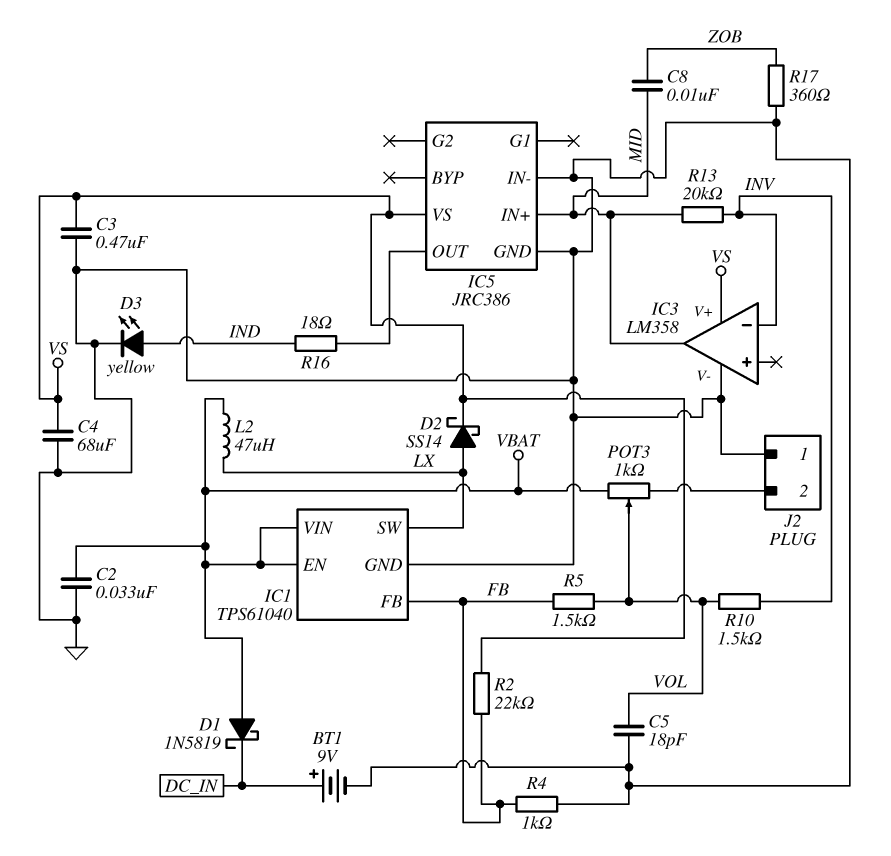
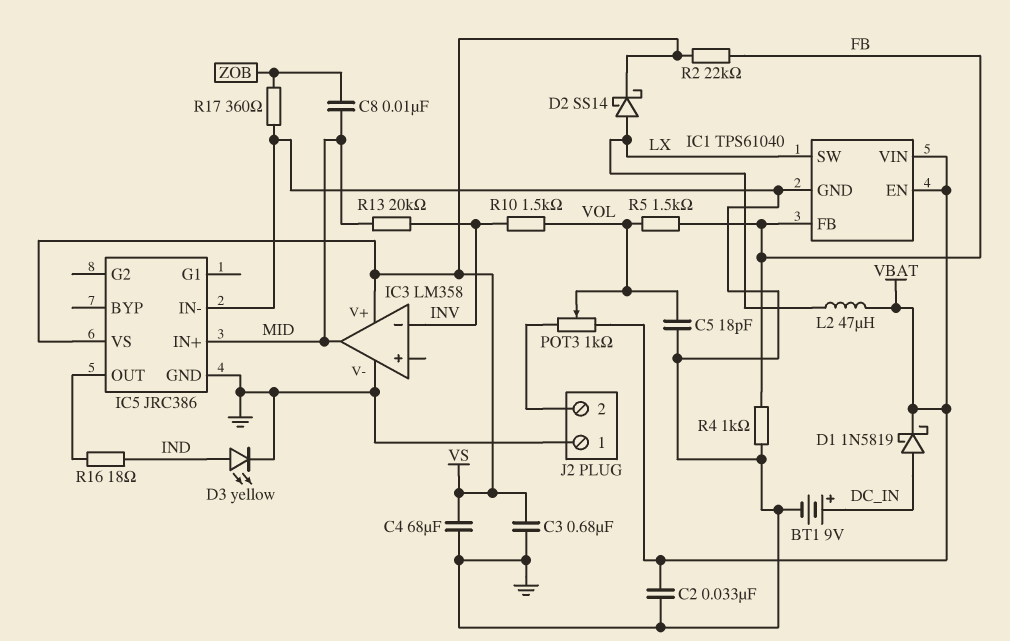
C3: 470nF (GND, VS) -> 680nF (GND, VS)
D1: schottky 1N5819 (A VBAT, K DC_IN) -> schottky 1N5819 (A DC_IN, K VBAT)

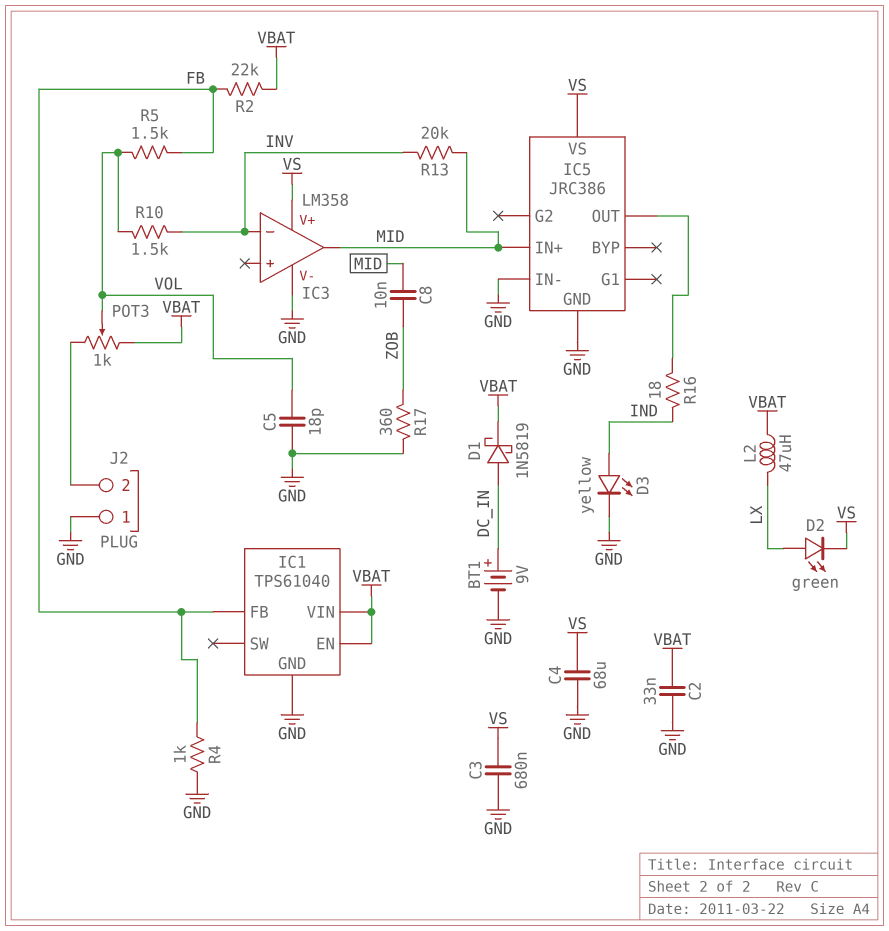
D2: schottky SS14 (A LX, K VS) -> LED green (A LX, K VS)
IC1 pin SW: LX -> none
R2: 22k (FB, VS) -> 22k (FB, VBAT)

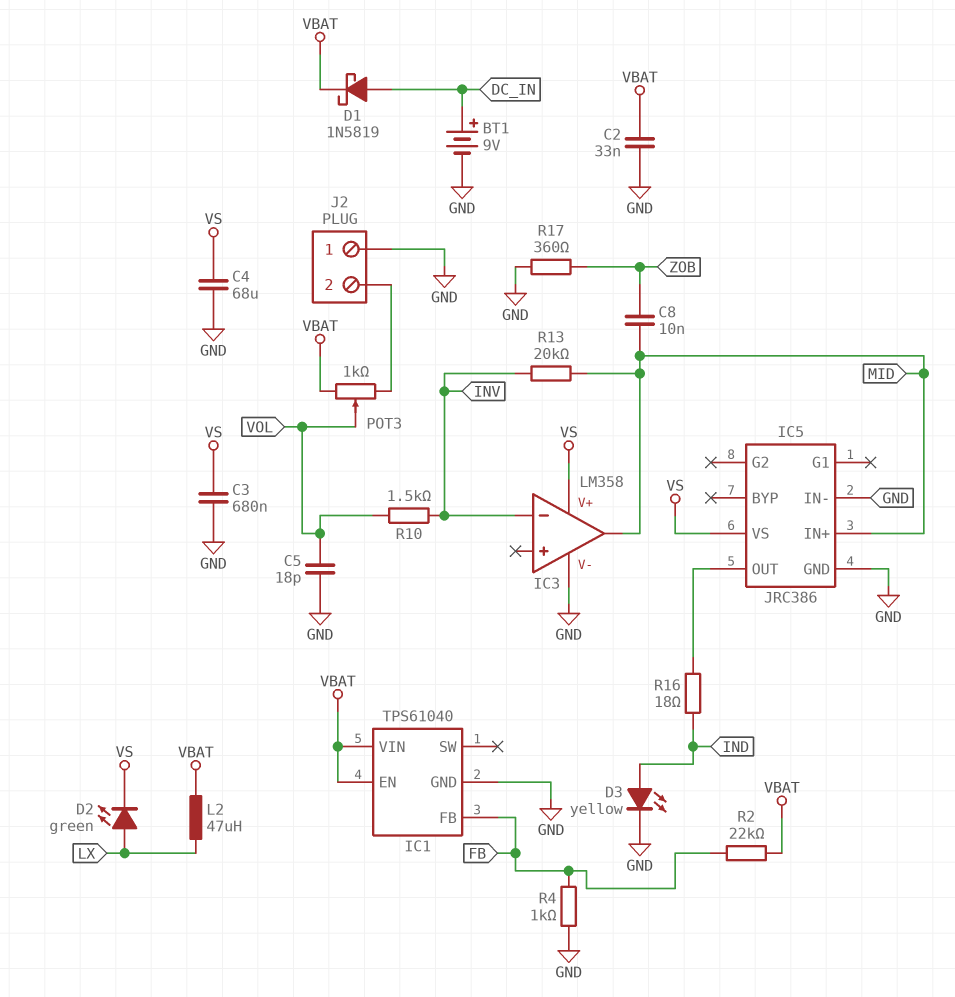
R5: 1.5k (FB, VOL) -> none

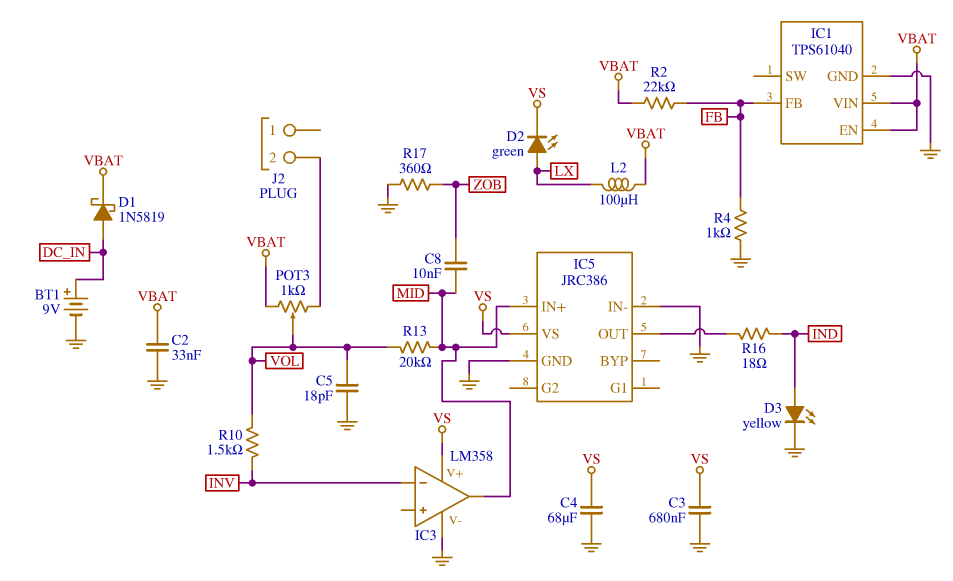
J2 pin 1: GND -> none
L2: 47uH (LX, VBAT) -> 100uH (LX, VBAT)
R13: 20k (INV, MID) -> 20k (MID, VOL)

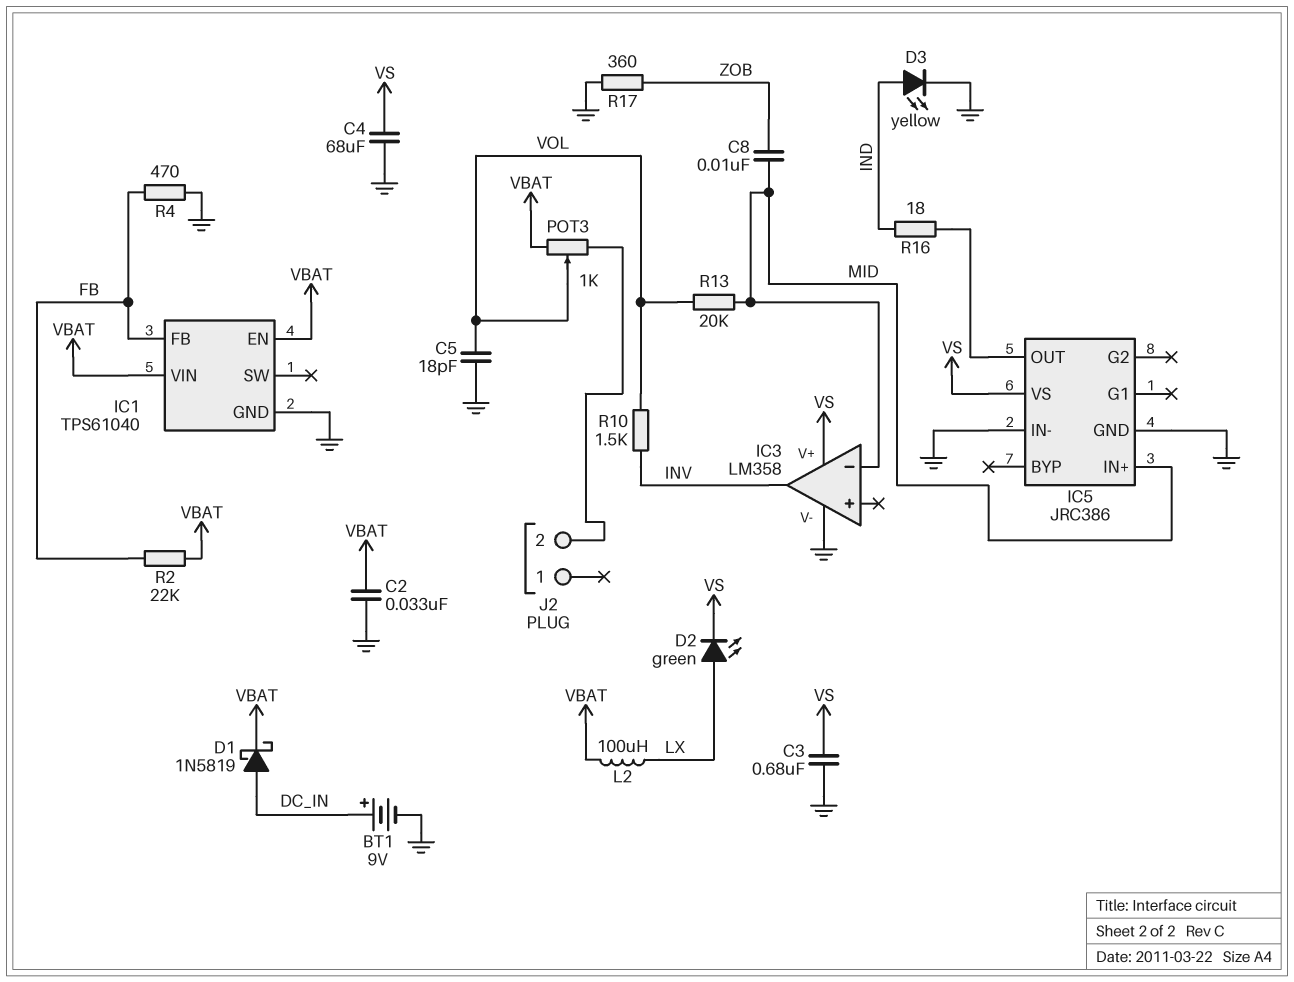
IC3 pin in-: INV -> MID
IC3 pin out: MID -> INV
R4: 1k (FB, GND) -> 470 (FB, GND)

